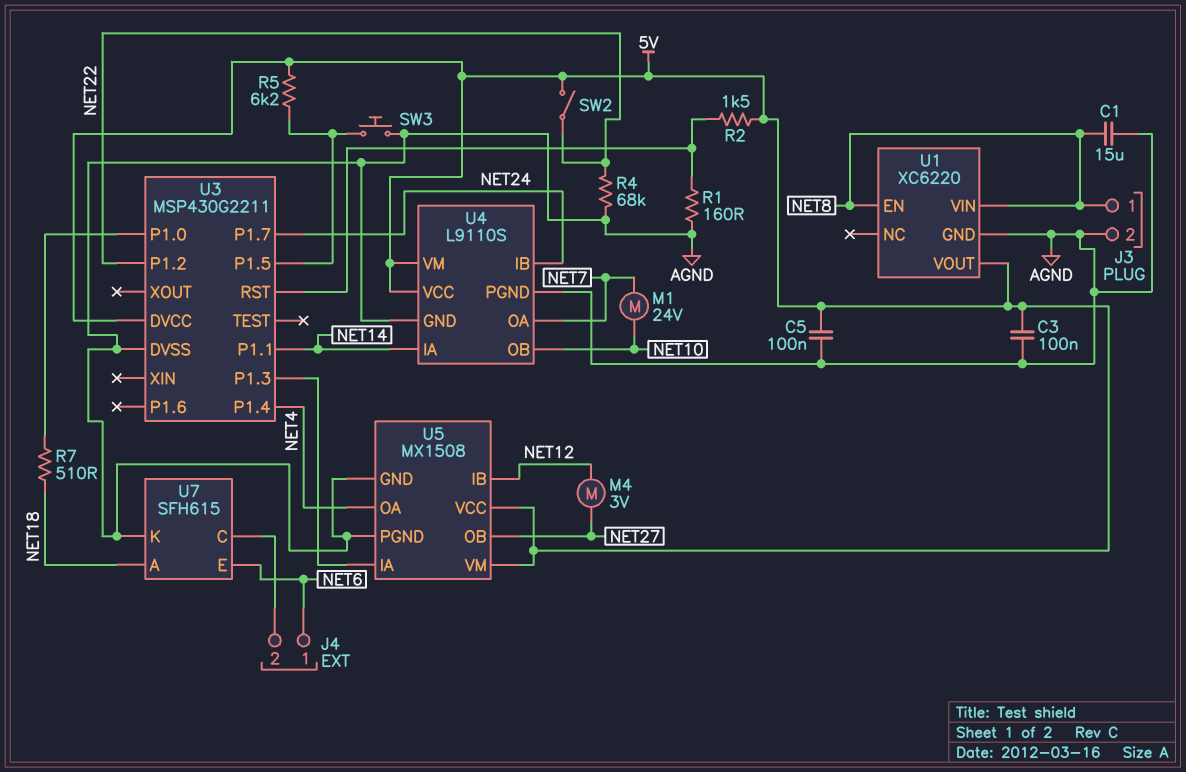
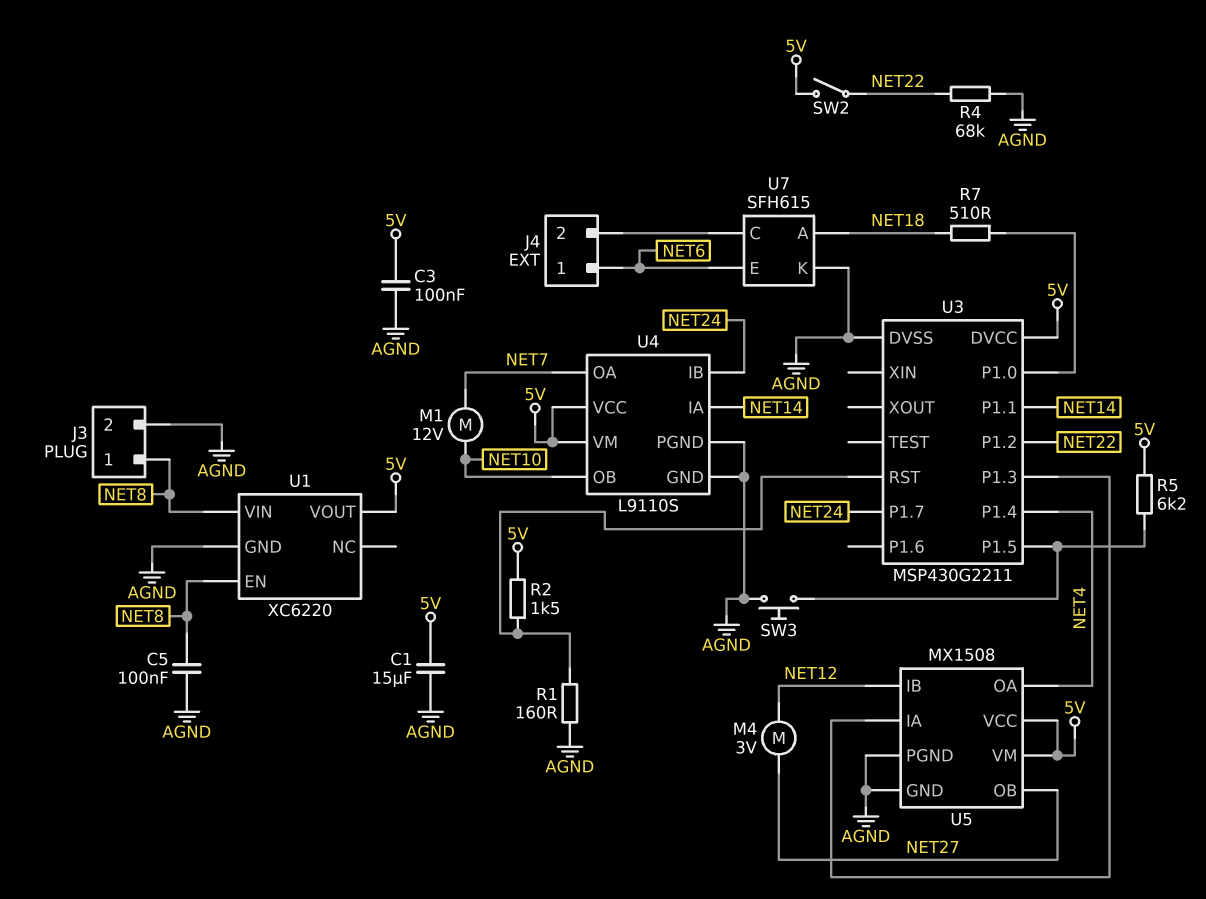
C1: 15uF (AGND, NET8) -> 15uF (5V, AGND)
C5: 100nF (5V, AGND) -> 100nF (AGND, NET8)
M1: motor 24V (NET7, NET10) -> motor 12V (NET7, NET10)

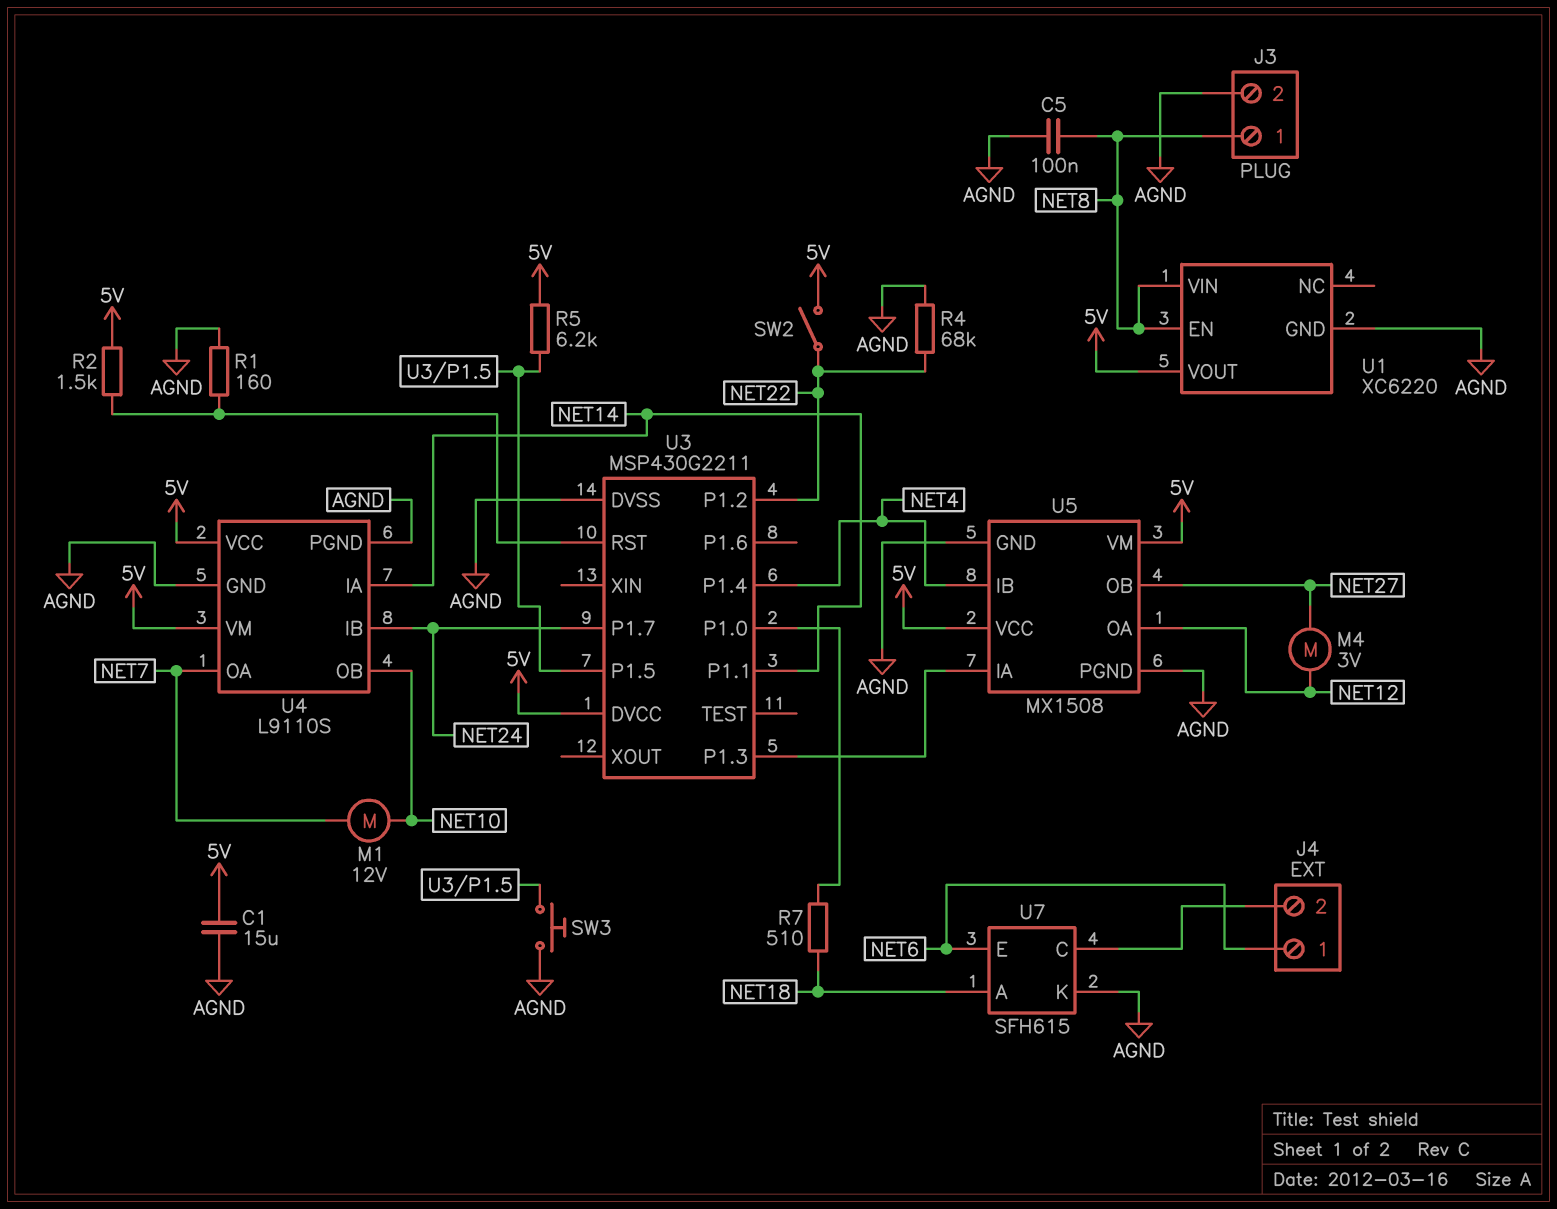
C3: 100nF (5V, AGND) -> none
U5 pin IB: NET12 -> NET4
U5 pin OA: NET4 -> NET12

